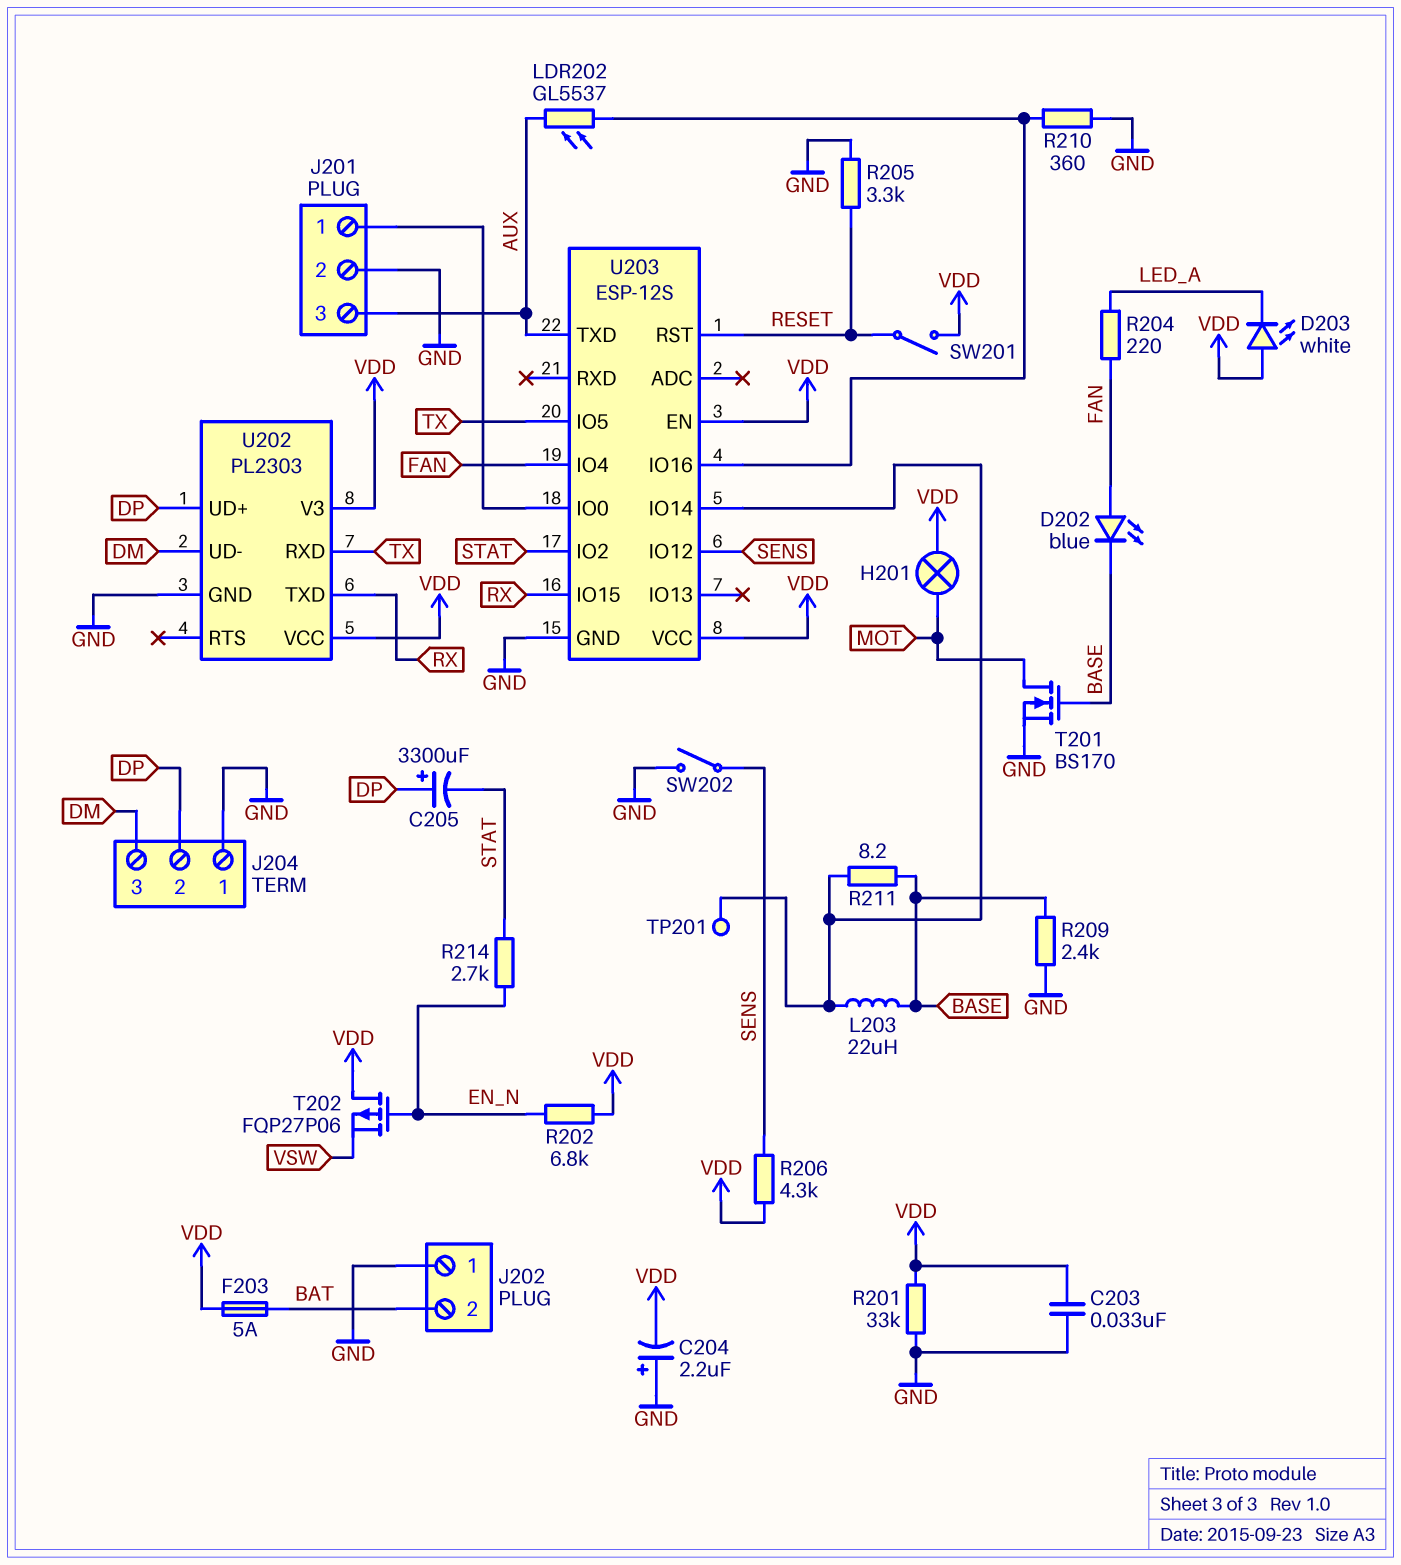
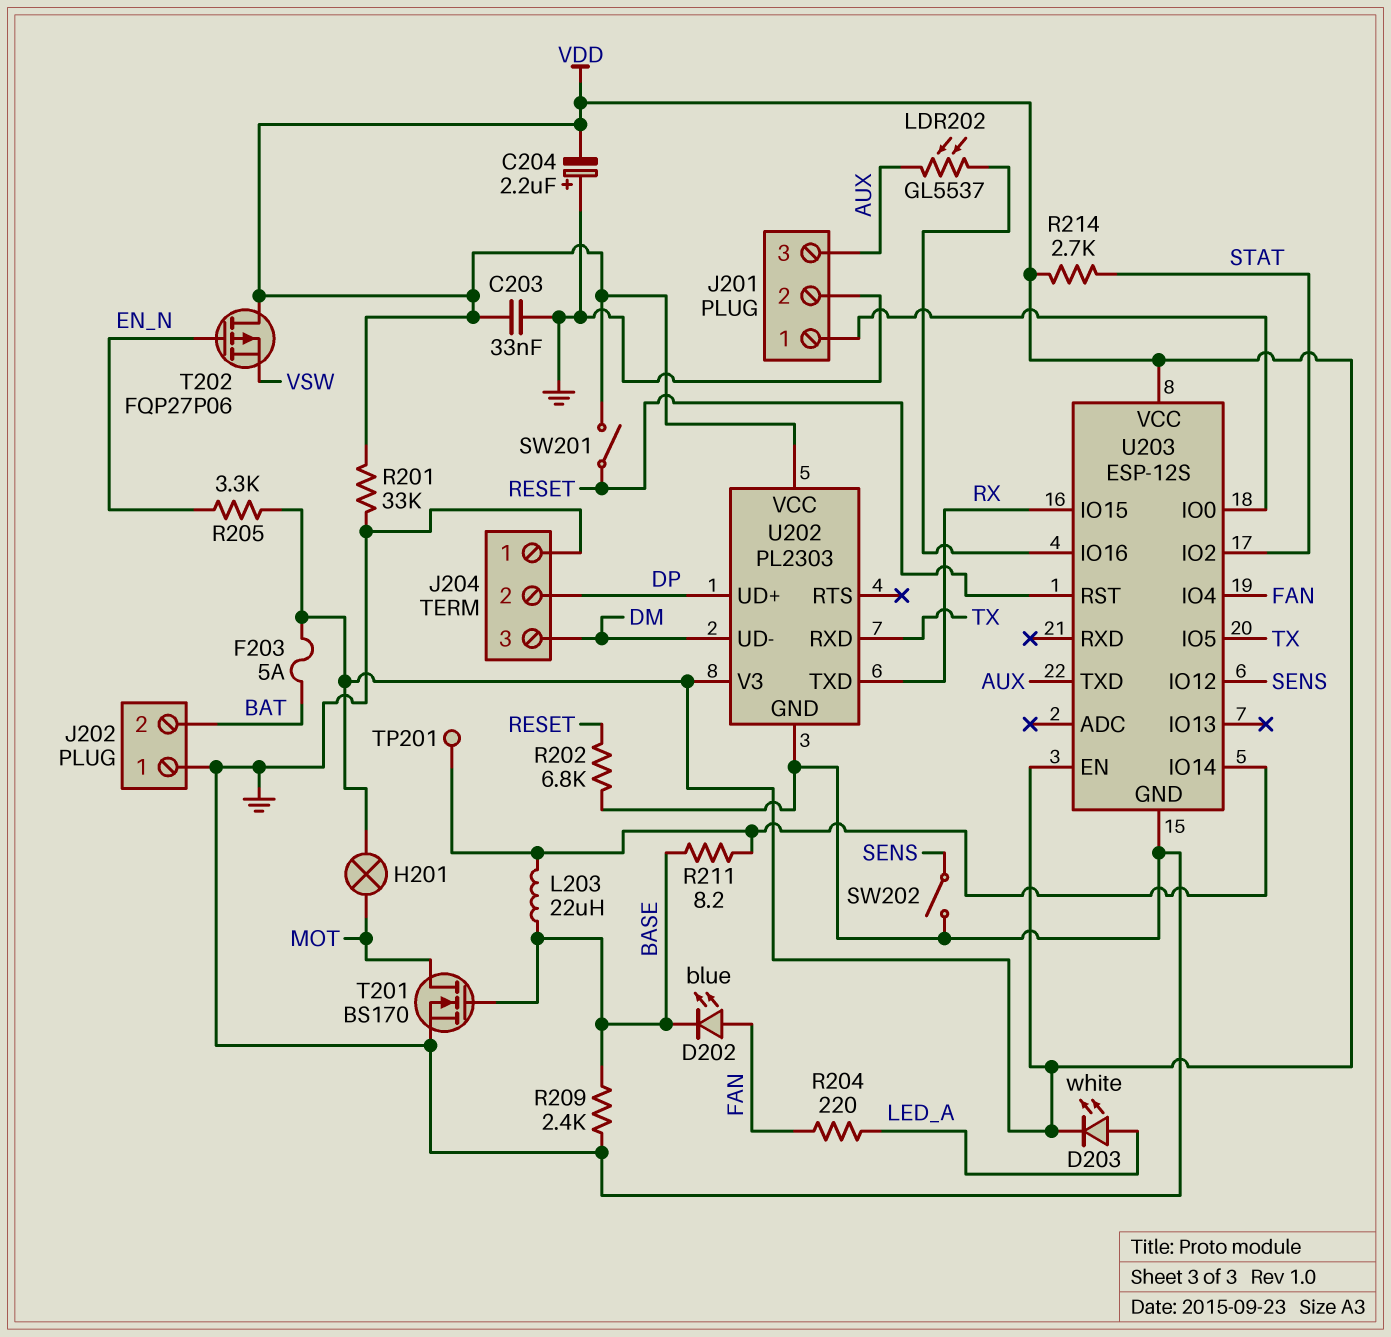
C205: 3300uF (plus DP, minus STAT) -> none
D203: LED white (A VDD, K LED_A) -> LED white (A LED_A, K VDD)
R202: 6.8k (EN_N, VDD) -> 6.8k (GND, RESET)
R205: 3.3k (GND, RESET) -> 3.3k (EN_N, VDD)
R206: 4.3k (SENS, VDD) -> none
R210: 360 (GND, U203/IO16) -> none
R214: 2.7k (EN_N, STAT) -> 2.7k (STAT, VDD)

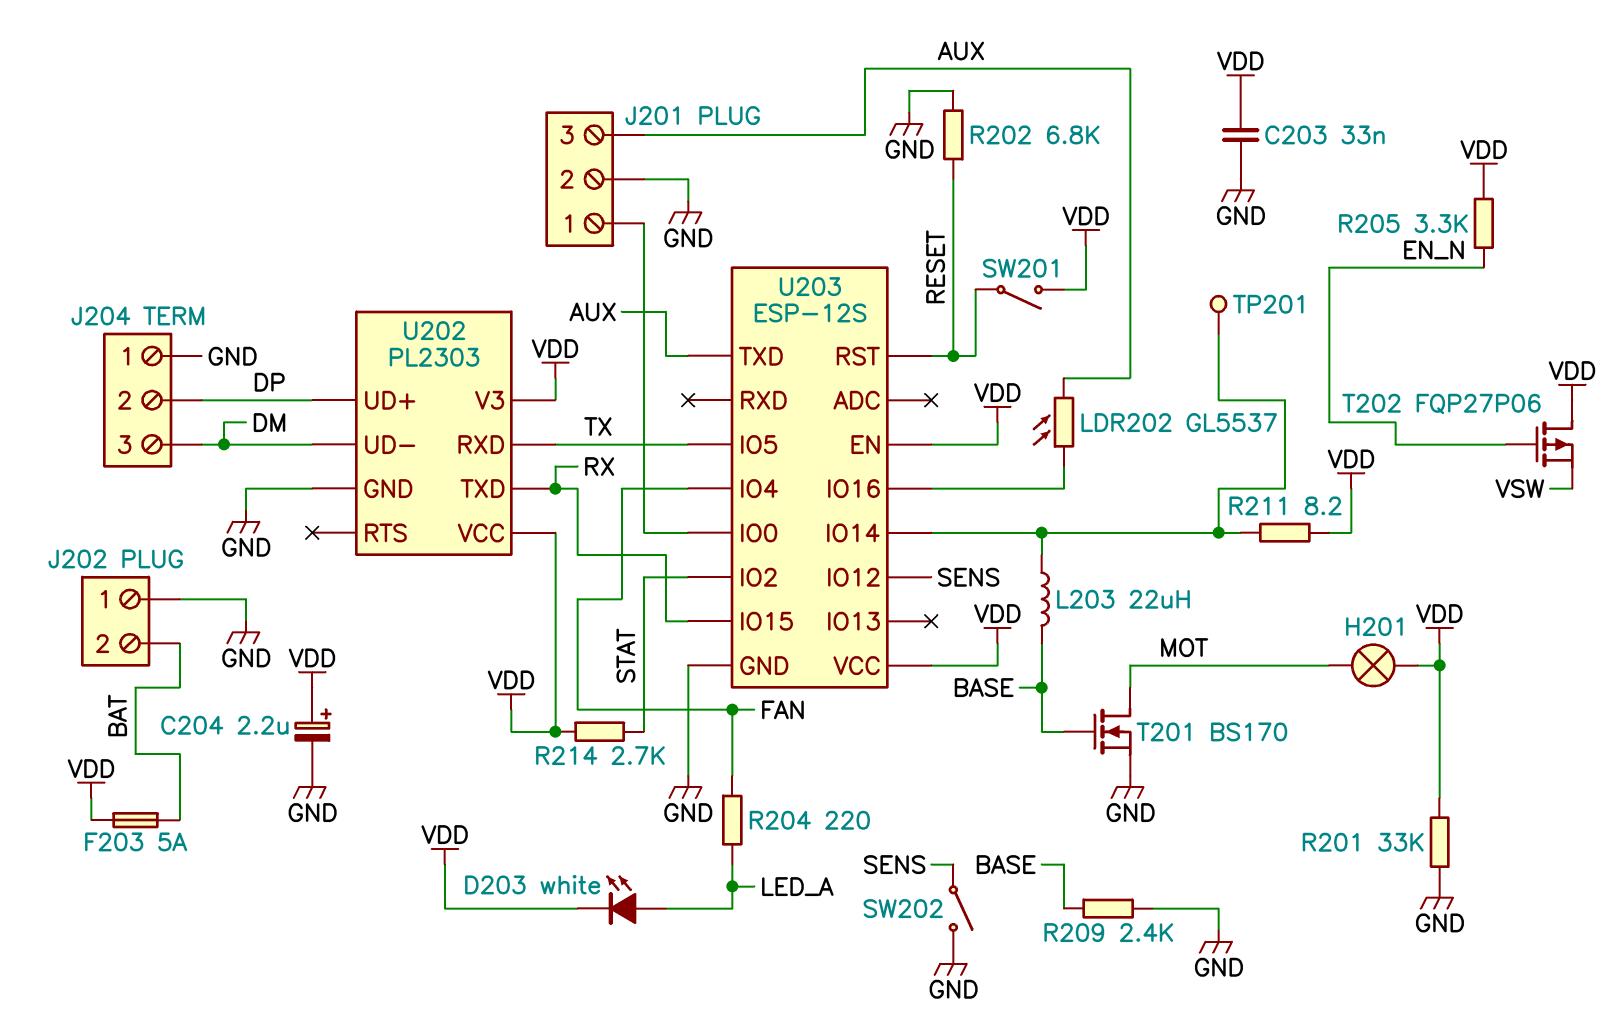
C204: 2.2uF (plus GND, minus VDD) -> 2.2uF (plus VDD, minus GND)
D202: LED blue (A FAN, K BASE) -> none
R211: 8.2 (BASE, U203/IO14) -> 8.2 (U203/IO14, VDD)

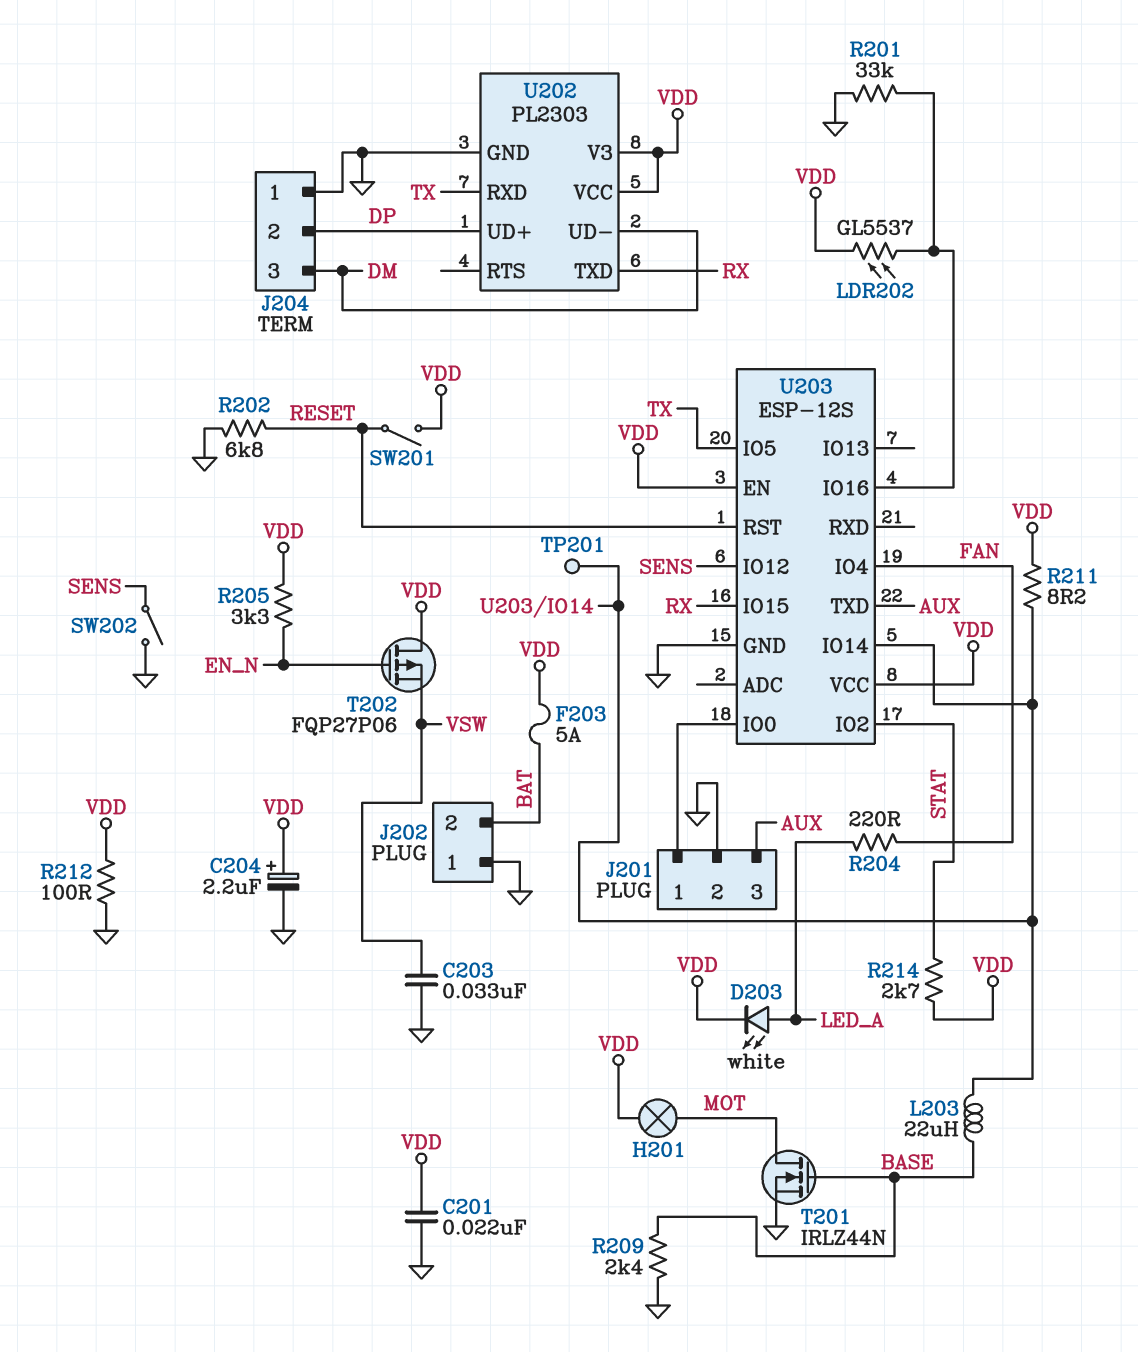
C201: none -> 22nF (GND, VDD)
C203: 33nF (GND, VDD) -> 33nF (GND, VSW)
LDR202: GL5537 (AUX, U203/IO16) -> GL5537 (U203/IO16, VDD)
R201: 33k (GND, VDD) -> 33k (GND, U203/IO16)
R212: none -> 100 (GND, VDD)
T201: NMOS BS170 (G BASE, D MOT, S GND) -> NMOS IRLZ44N (G BASE, D MOT, S GND)

